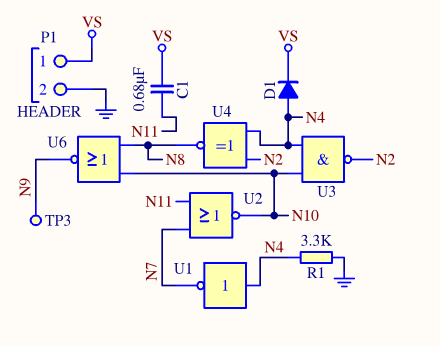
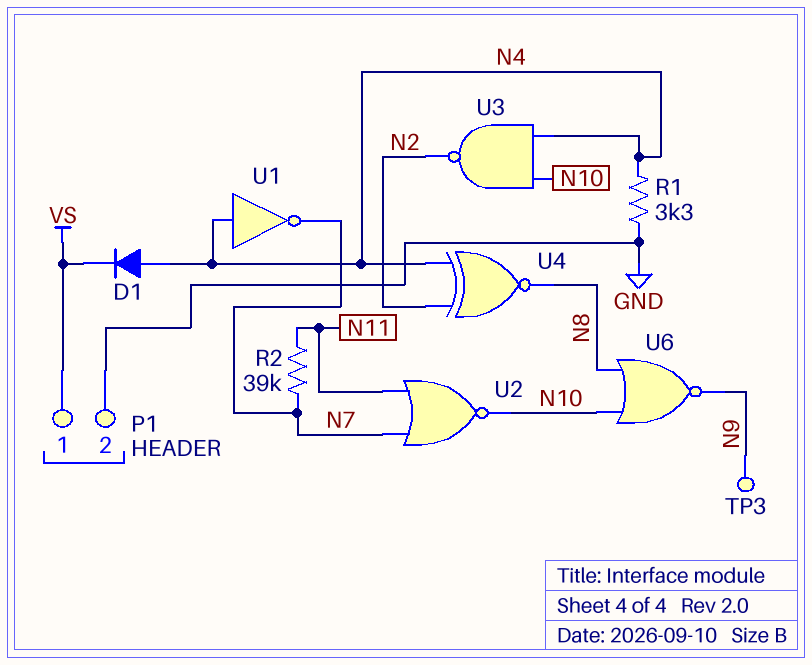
C1: 680nF (N11, VS) -> none
R2: none -> 39k (N7, N11)

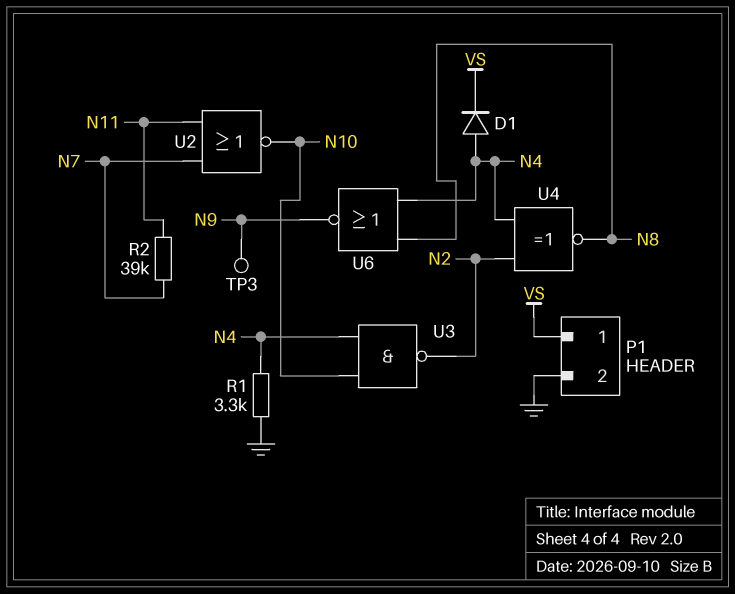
U1: NOT (in N4, out N7) -> none
U6: NOR (in N8, in N10, out N9) -> NOR (in N4, in N8, out N9)

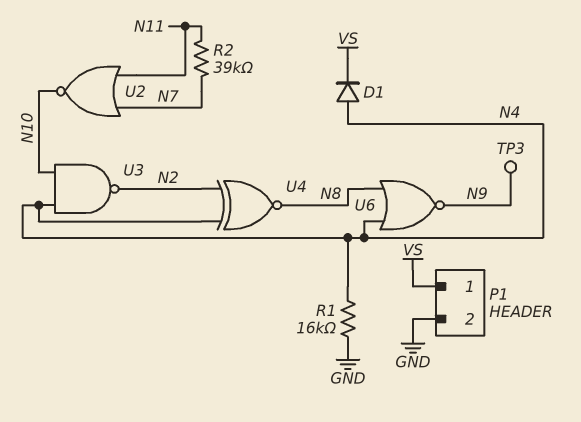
R1: 3.3k (GND, N4) -> 16k (GND, N4)

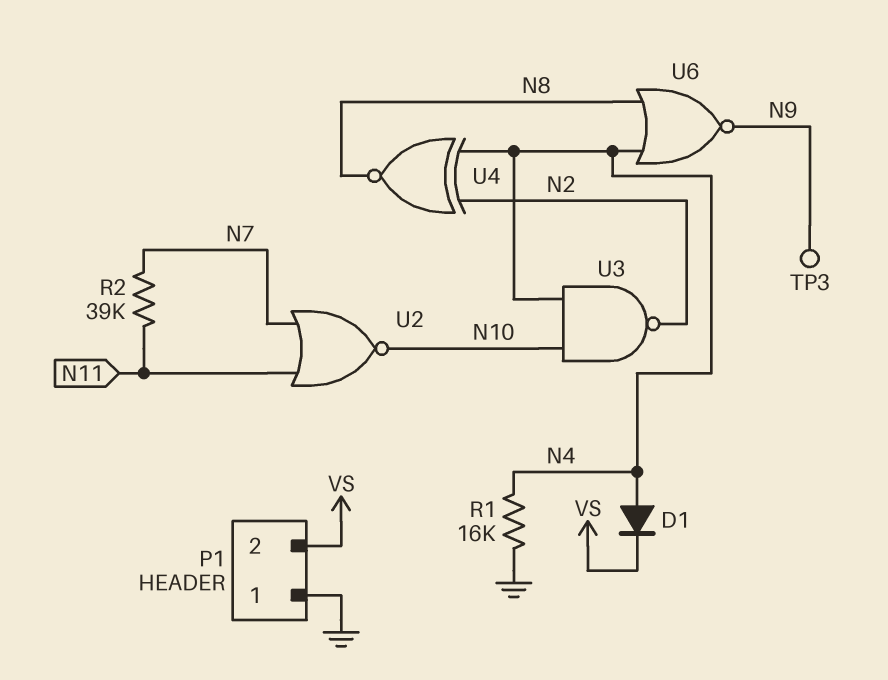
P1 pin 1: VS -> GND
P1 pin 2: GND -> VS

